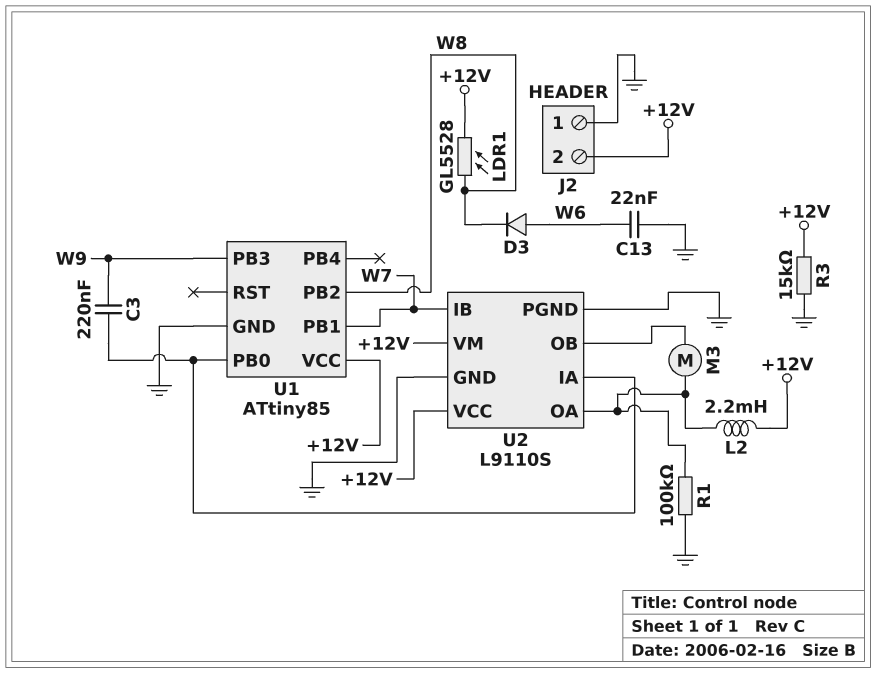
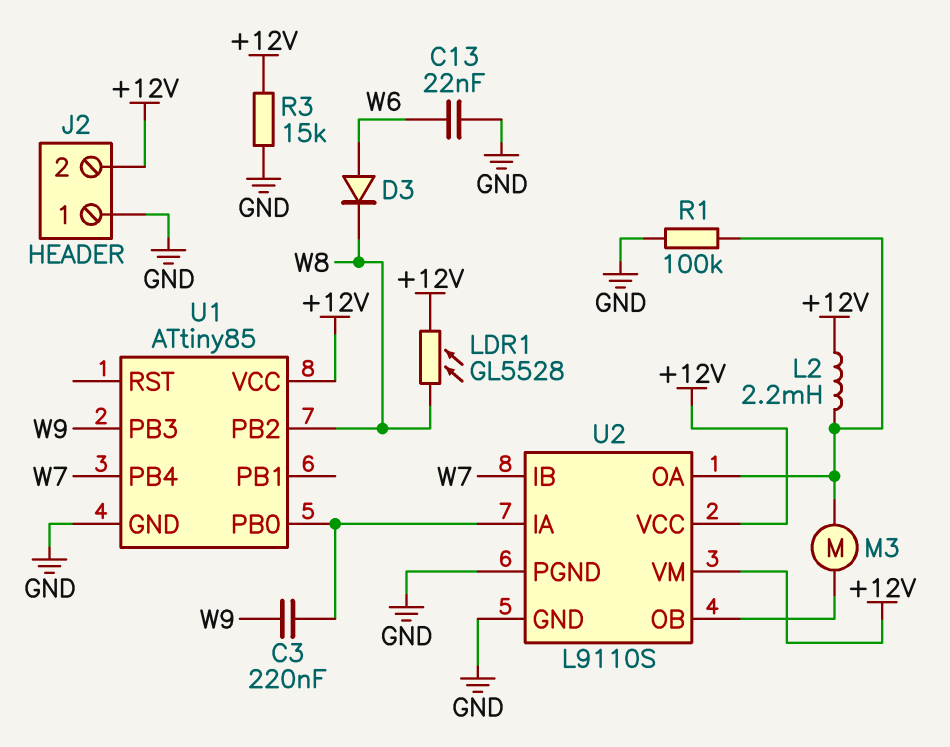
U1 pin PB1: W7 -> none
U1 pin PB4: none -> W7

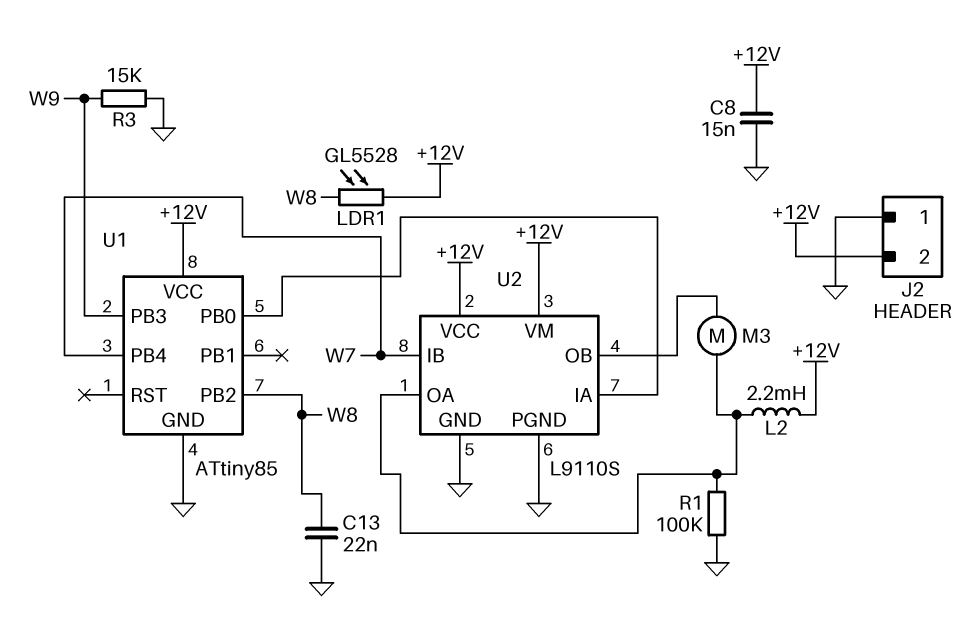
C3: 220nF (U1/PB0, W9) -> none
C8: none -> 15nF (+12V, GND)
C13: 22nF (GND, W6) -> 22nF (GND, W8)
D3: diode (A W6, K W8) -> none
R3: 15k (+12V, GND) -> 15k (GND, W9)

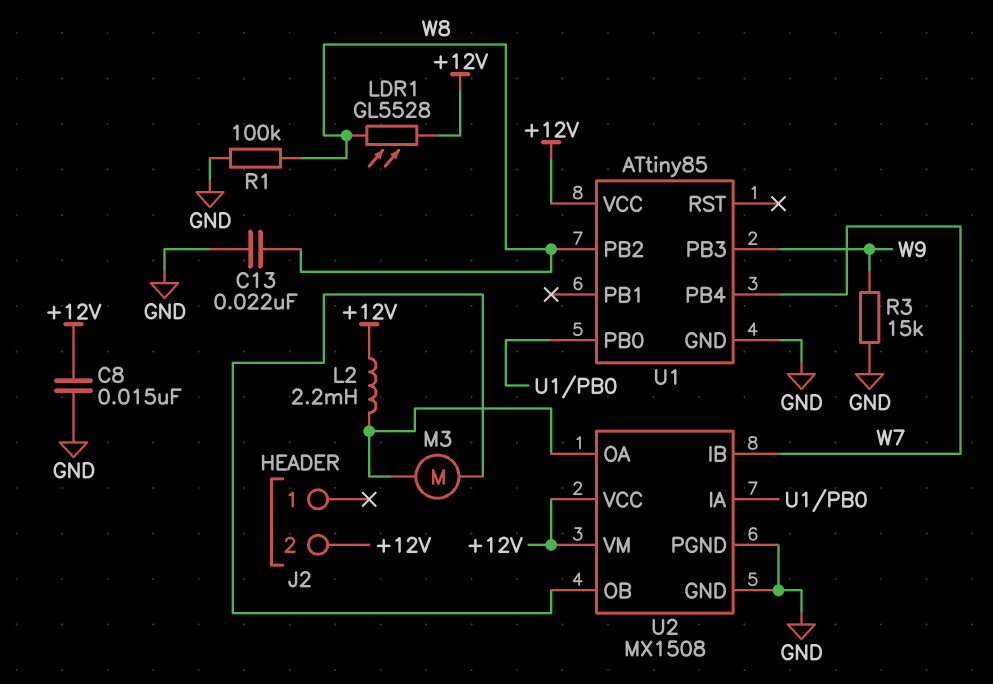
J2 pin 1: GND -> none
R1: 100k (GND, U2/OA) -> 100k (GND, W8)
U2: L9110S -> MX1508

